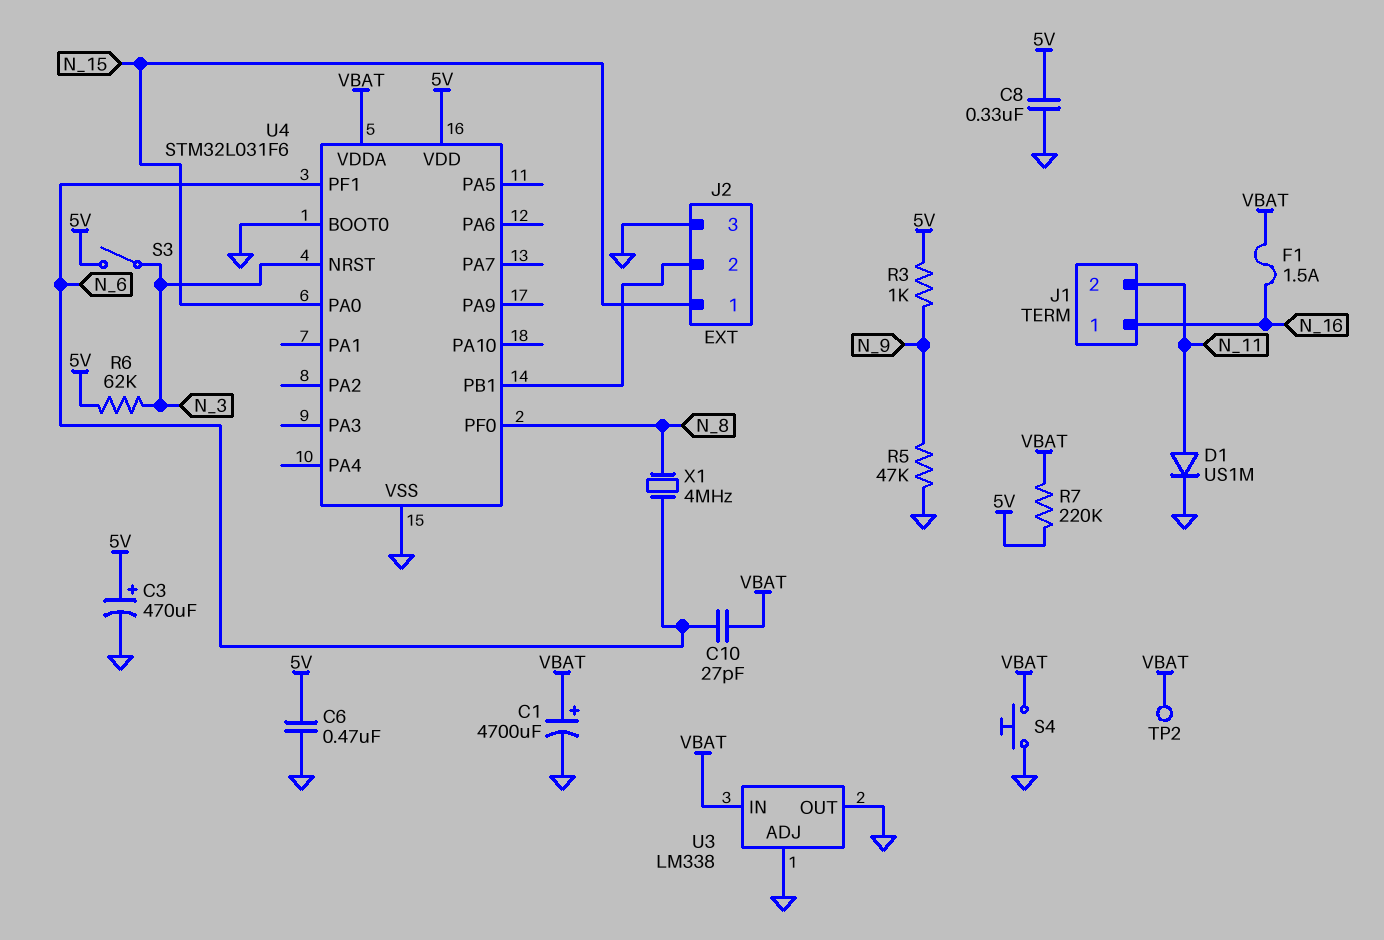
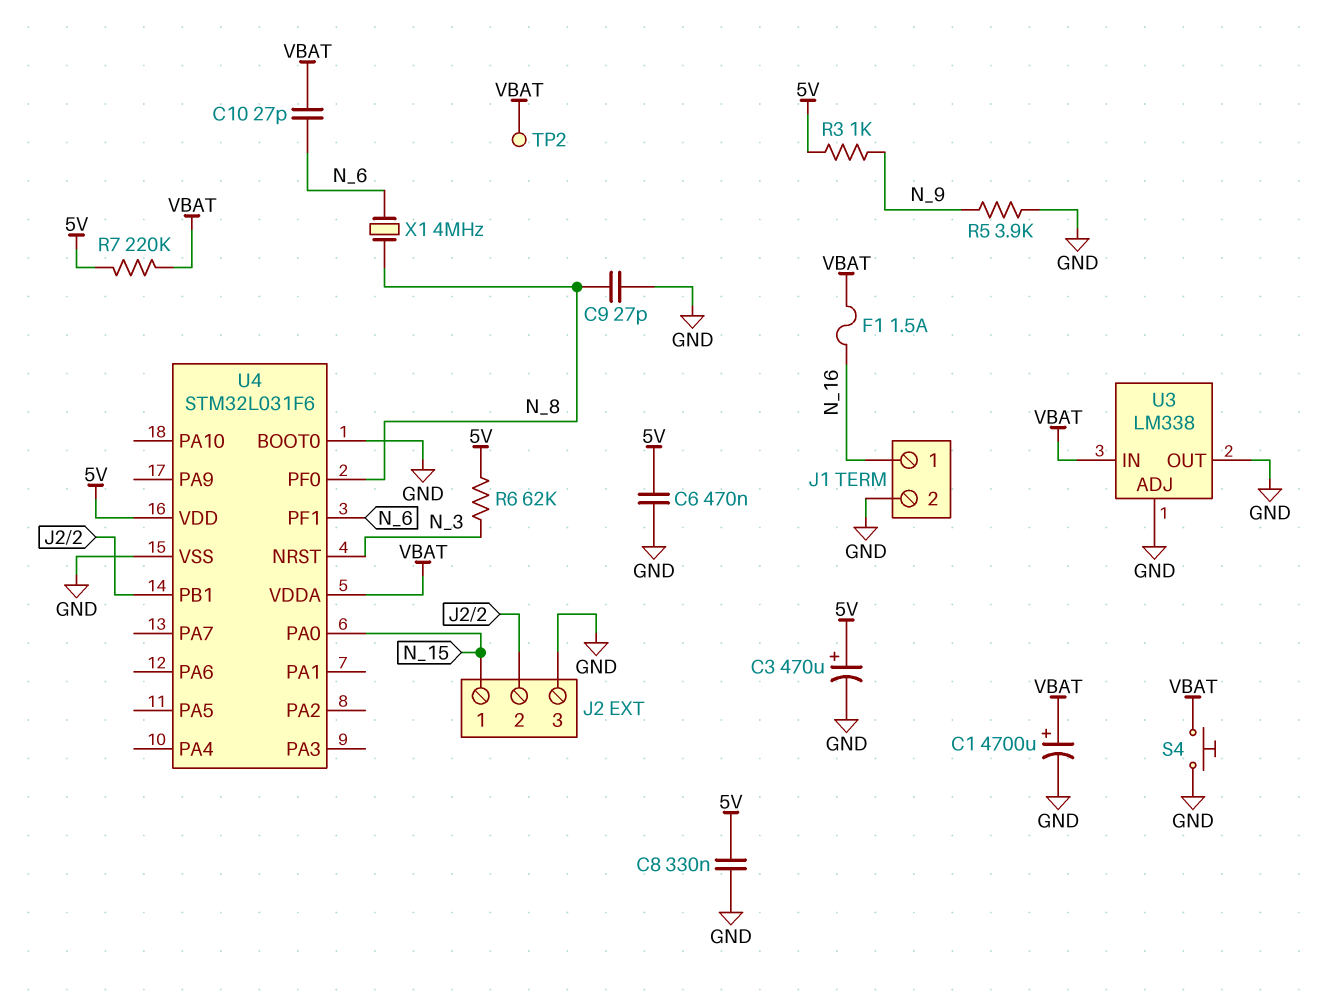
C9: none -> 27pF (GND, N_8)
D1: diode US1M (A N_11, K GND) -> none
J1 pin 2: N_11 -> GND
R5: 47k (GND, N_9) -> 3.9k (GND, N_9)
S3: switch (5V, N_3) -> none

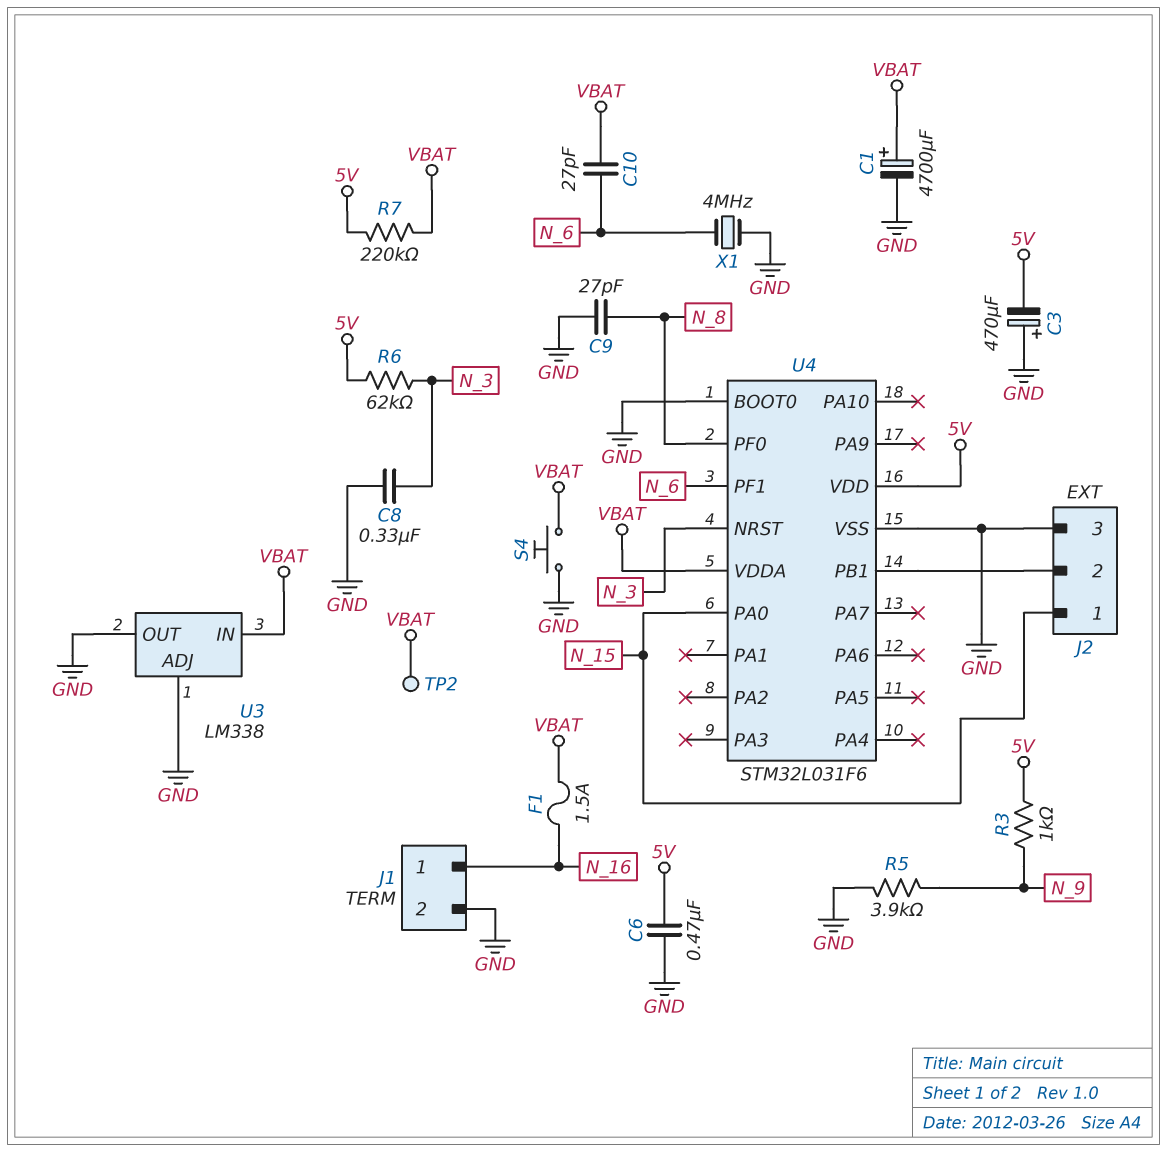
C3: 470uF (plus 5V, minus GND) -> 470uF (plus GND, minus 5V)
C8: 330nF (5V, GND) -> 330nF (GND, N_3)
X1: 4MHz (N_6, N_8) -> 4MHz (GND, N_6)

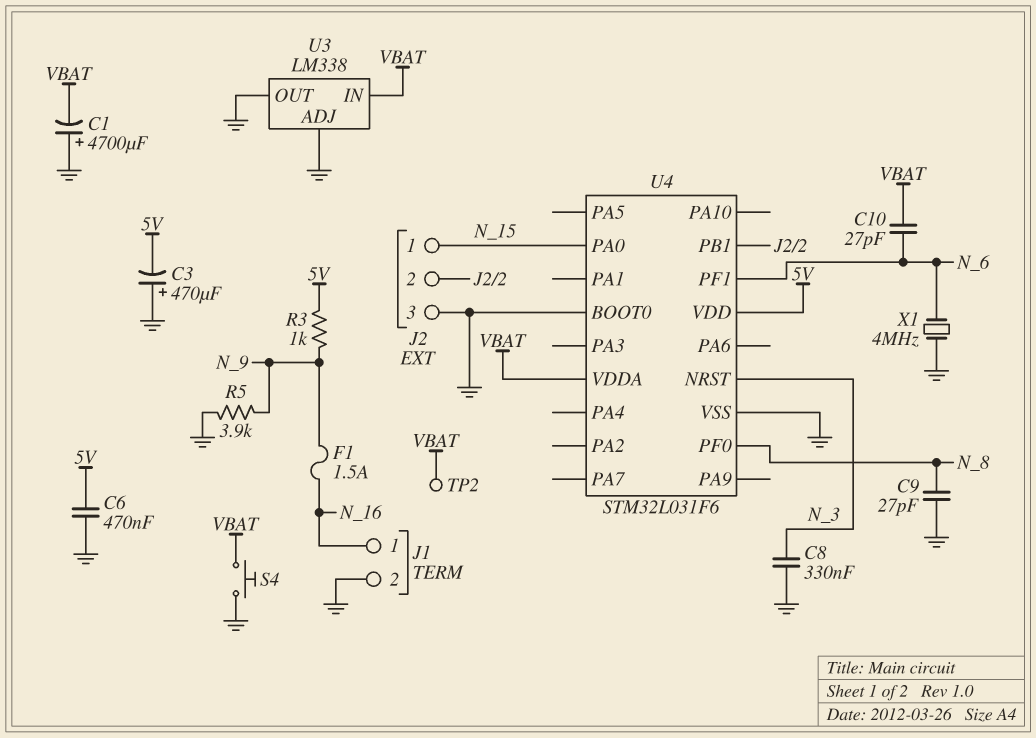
C1: 4700uF (plus VBAT, minus GND) -> 4700uF (plus GND, minus VBAT)
F1: 1.5A (N_16, VBAT) -> 1.5A (N_9, N_16)
R6: 62k (5V, N_3) -> none
R7: 220k (5V, VBAT) -> none

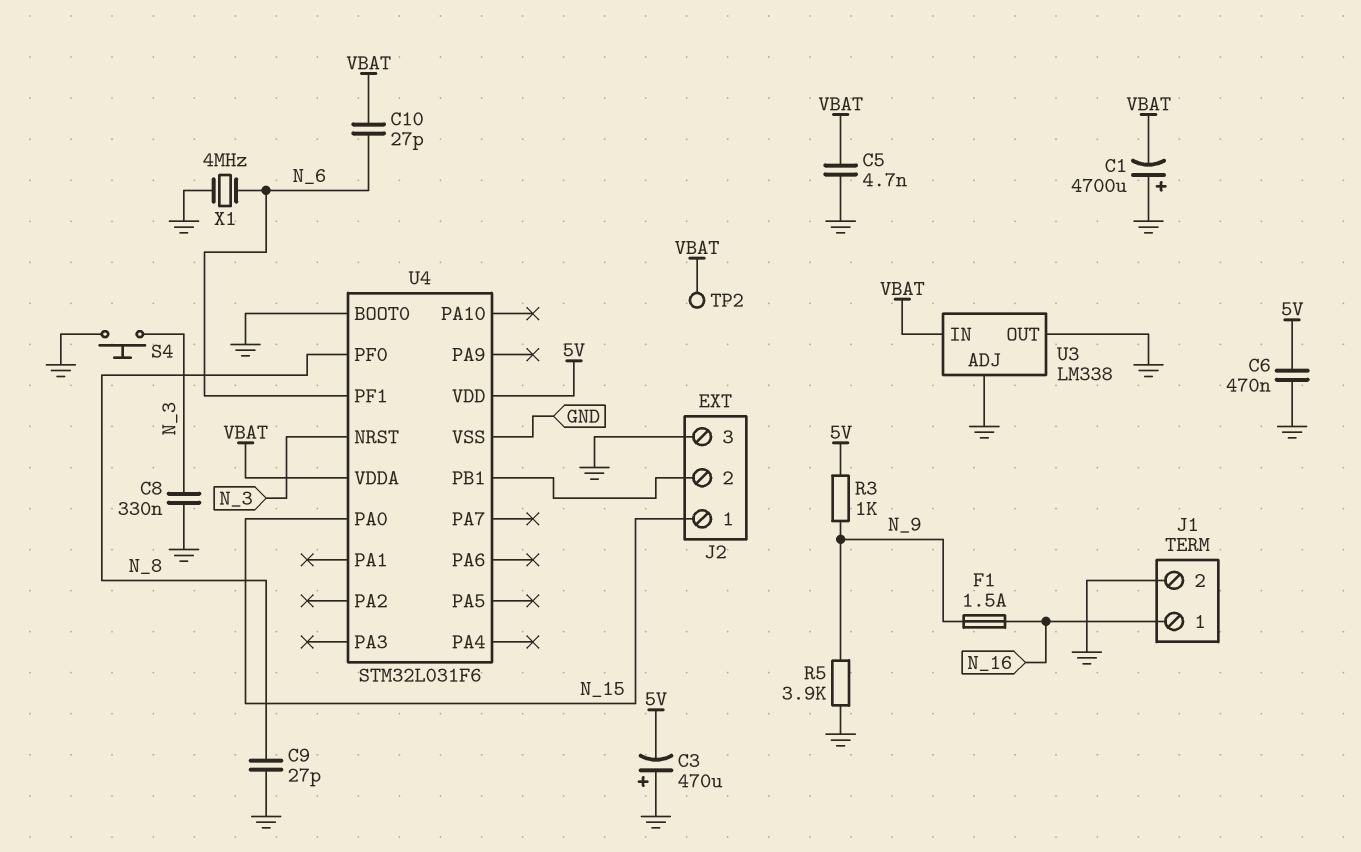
C5: none -> 4.7nF (GND, VBAT)
S4: button (GND, VBAT) -> button (GND, N_3)

